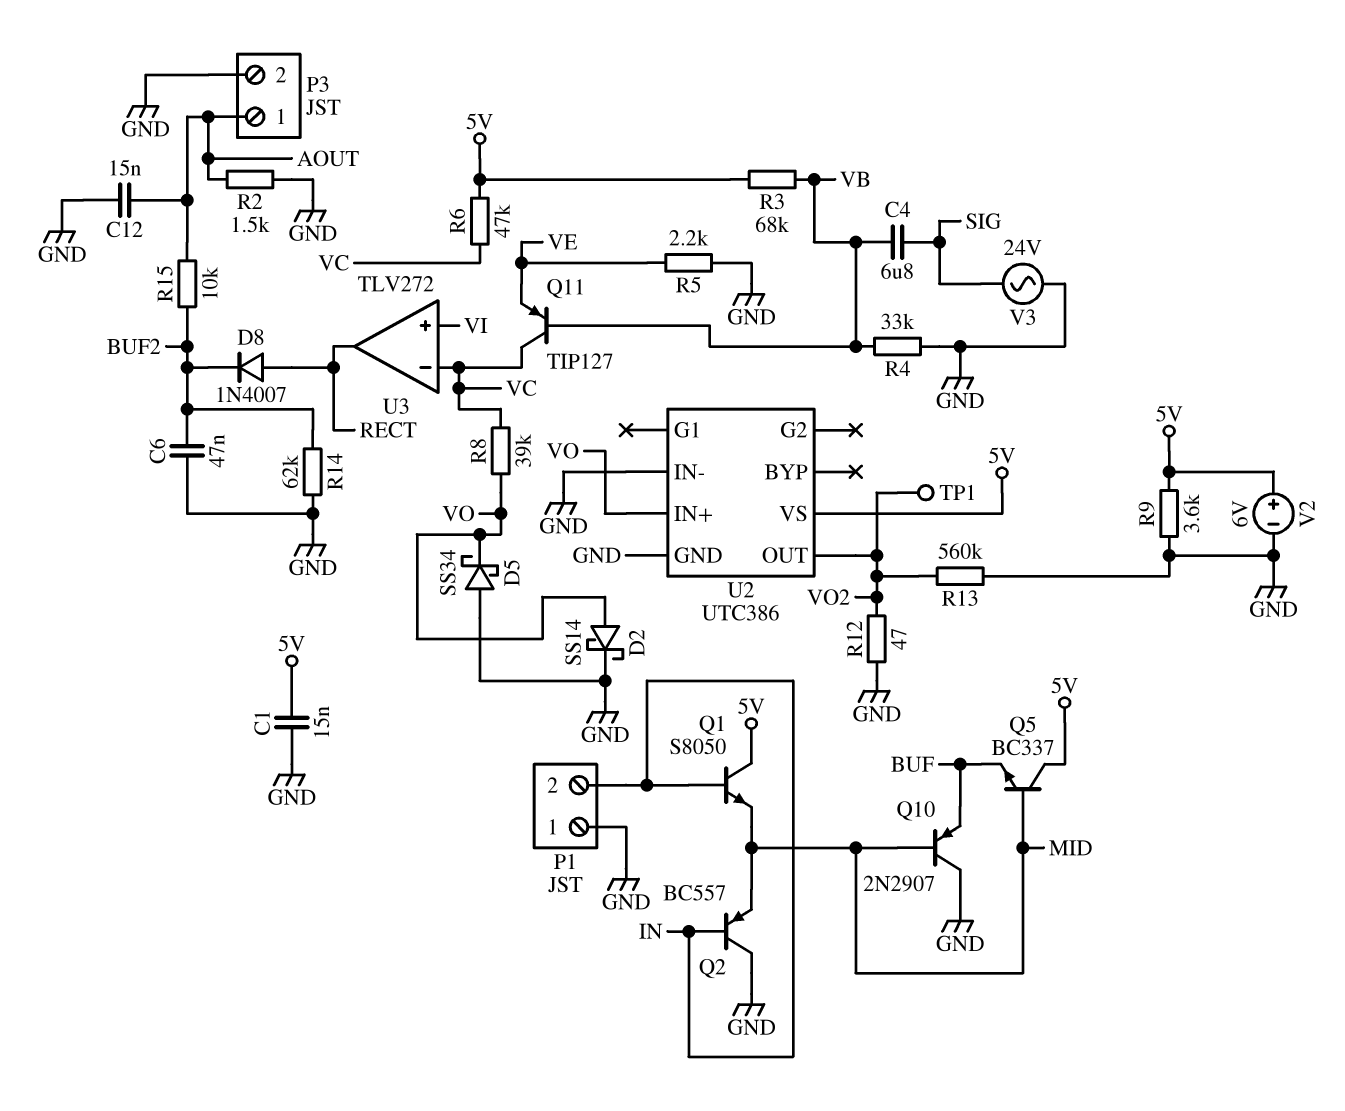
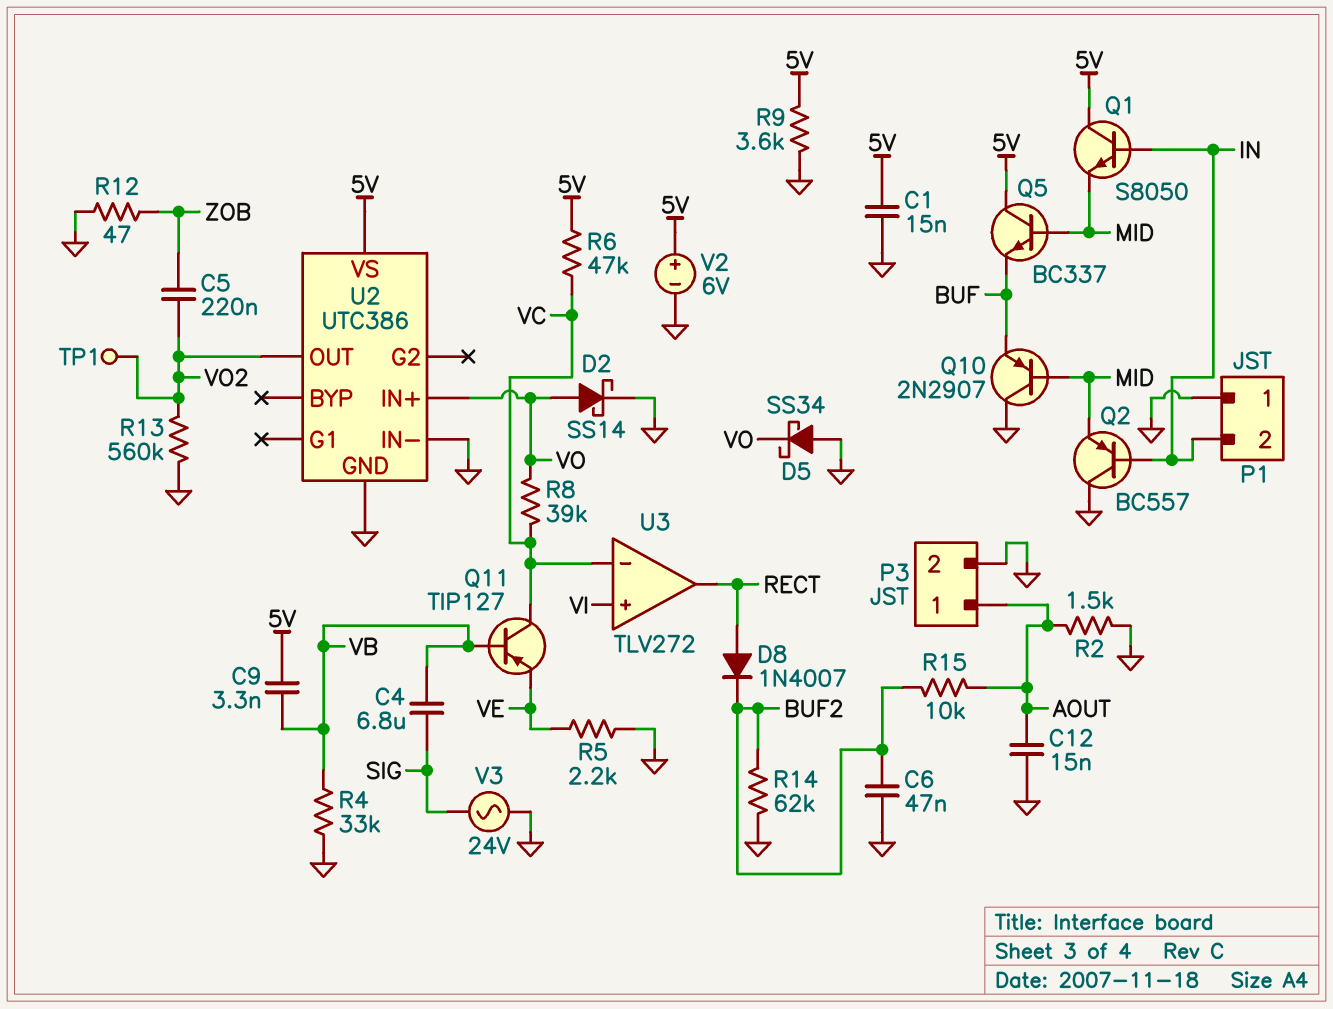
C5: none -> 220nF (VO2, ZOB)
C9: none -> 3.3nF (5V, VB)
R3: 68k (5V, VB) -> none
R12: 47 (GND, VO2) -> 47 (GND, ZOB)

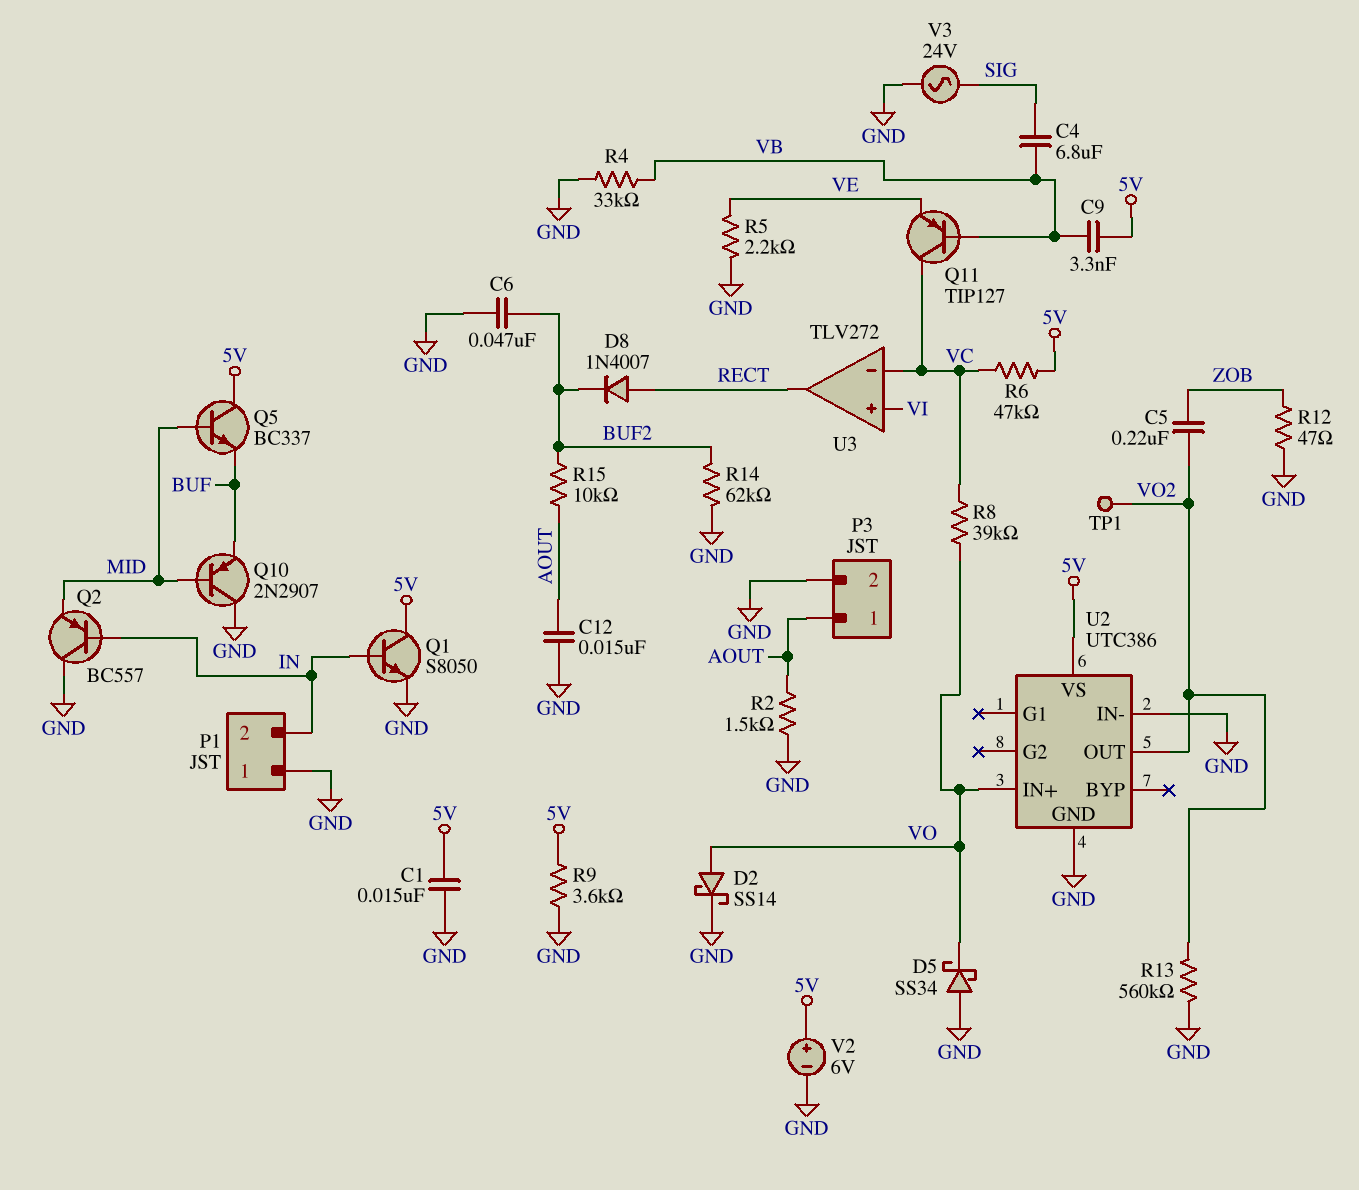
Q1: NPN S8050 (B IN, C 5V, E MID) -> NPN S8050 (B IN, C 5V, E GND)

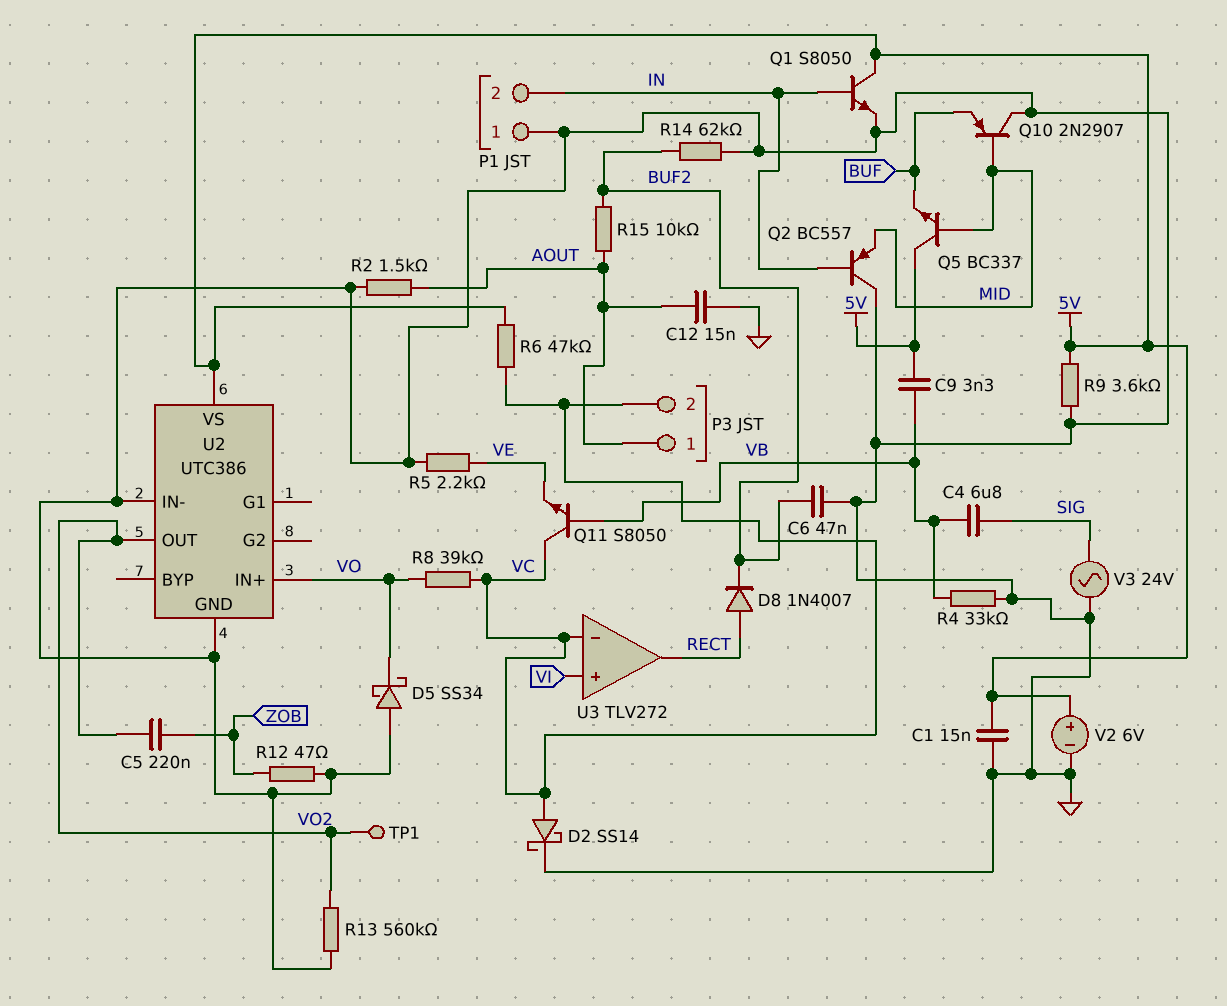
D2: schottky SS14 (A VO, K GND) -> schottky SS14 (A VC, K GND)
P3 pin 2: GND -> VC
Q11: PNP TIP127 (B VB, C VC, E VE) -> NPN S8050 (B VB, C VC, E VE)

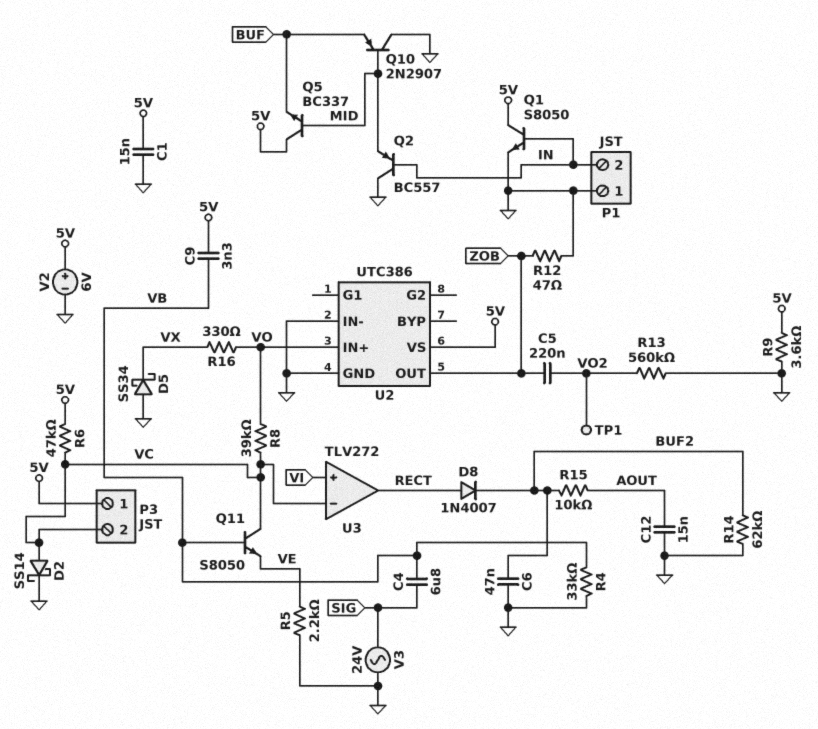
D5: schottky SS34 (A GND, K VO) -> schottky SS34 (A GND, K VX)
P3 pin 1: AOUT -> 5V
R2: 1.5k (AOUT, GND) -> none
R16: none -> 330 (VO, VX)
U2 pin OUT: VO2 -> ZOB

